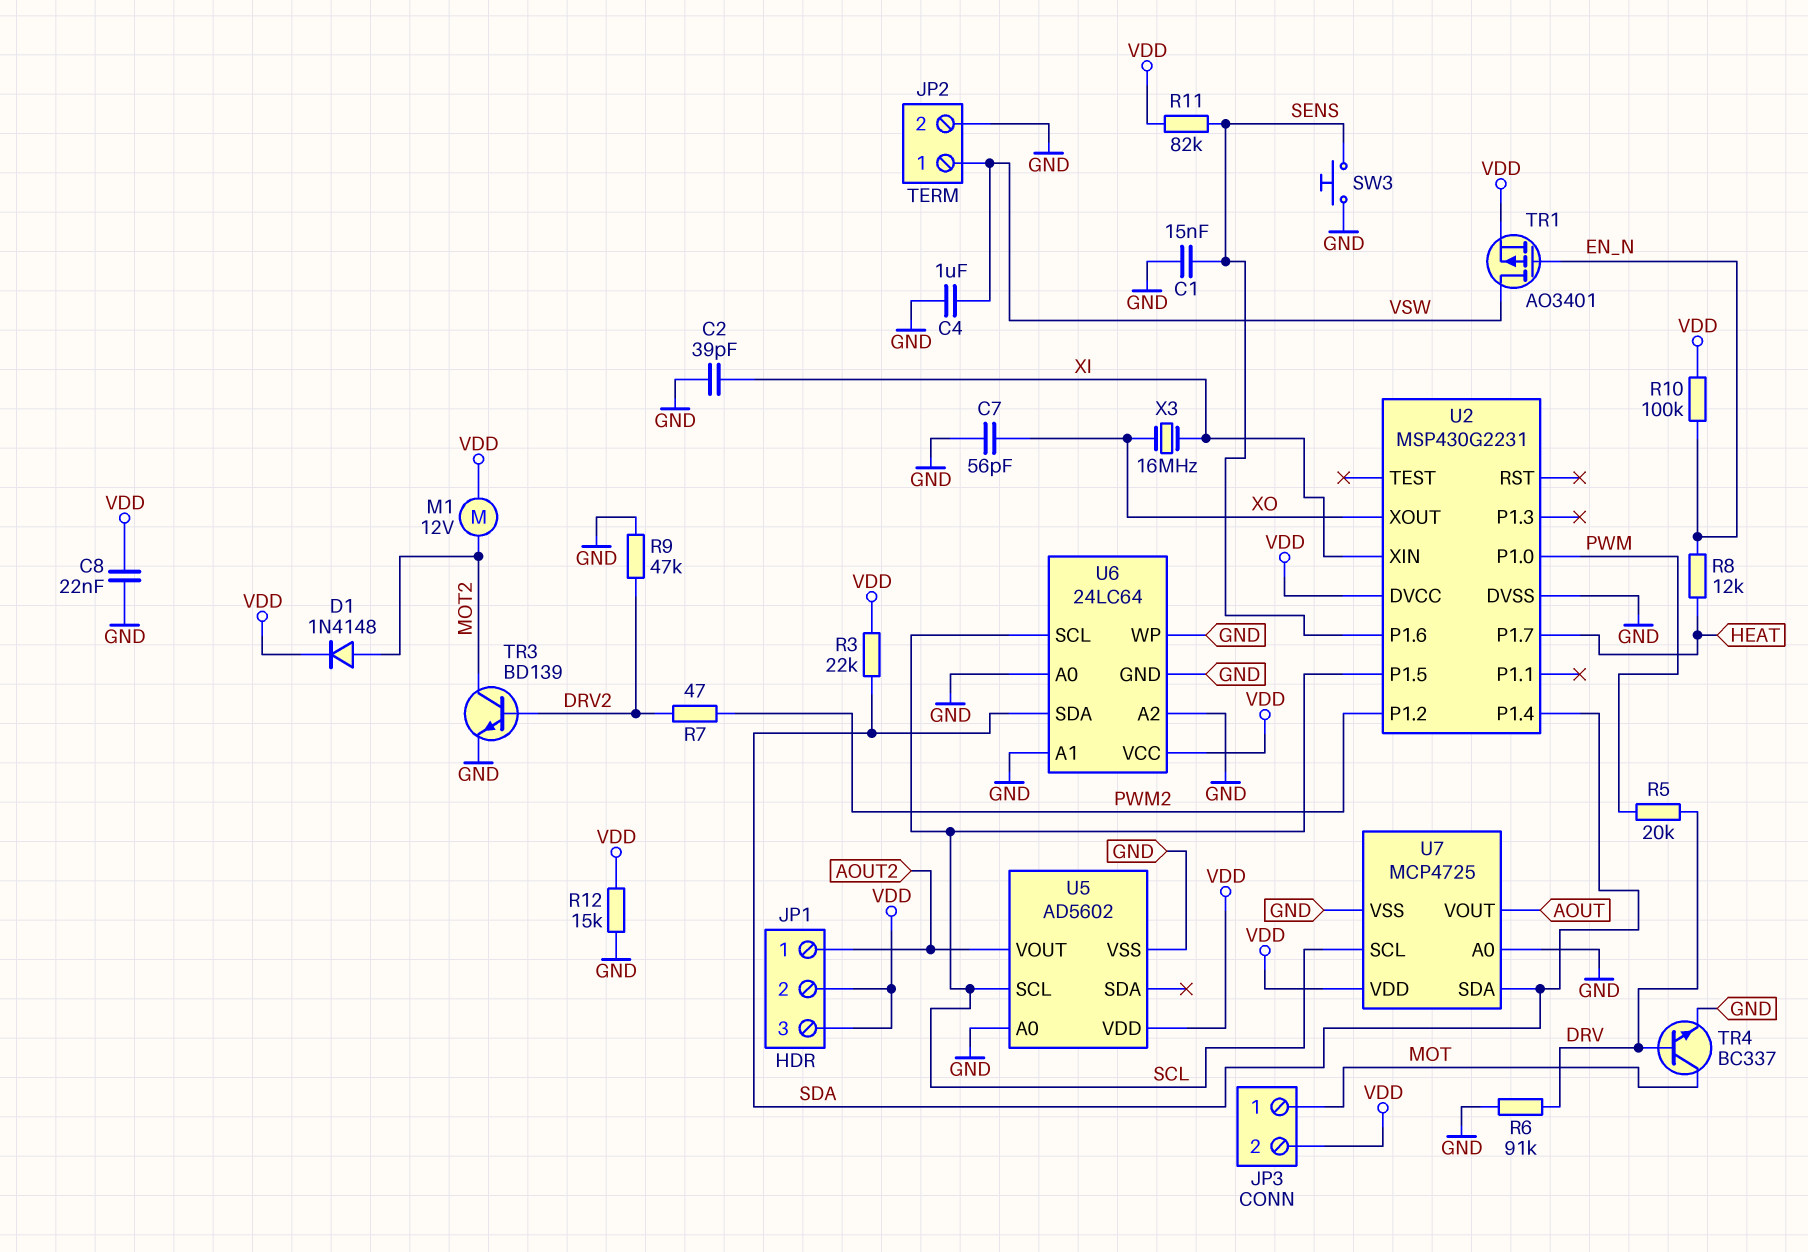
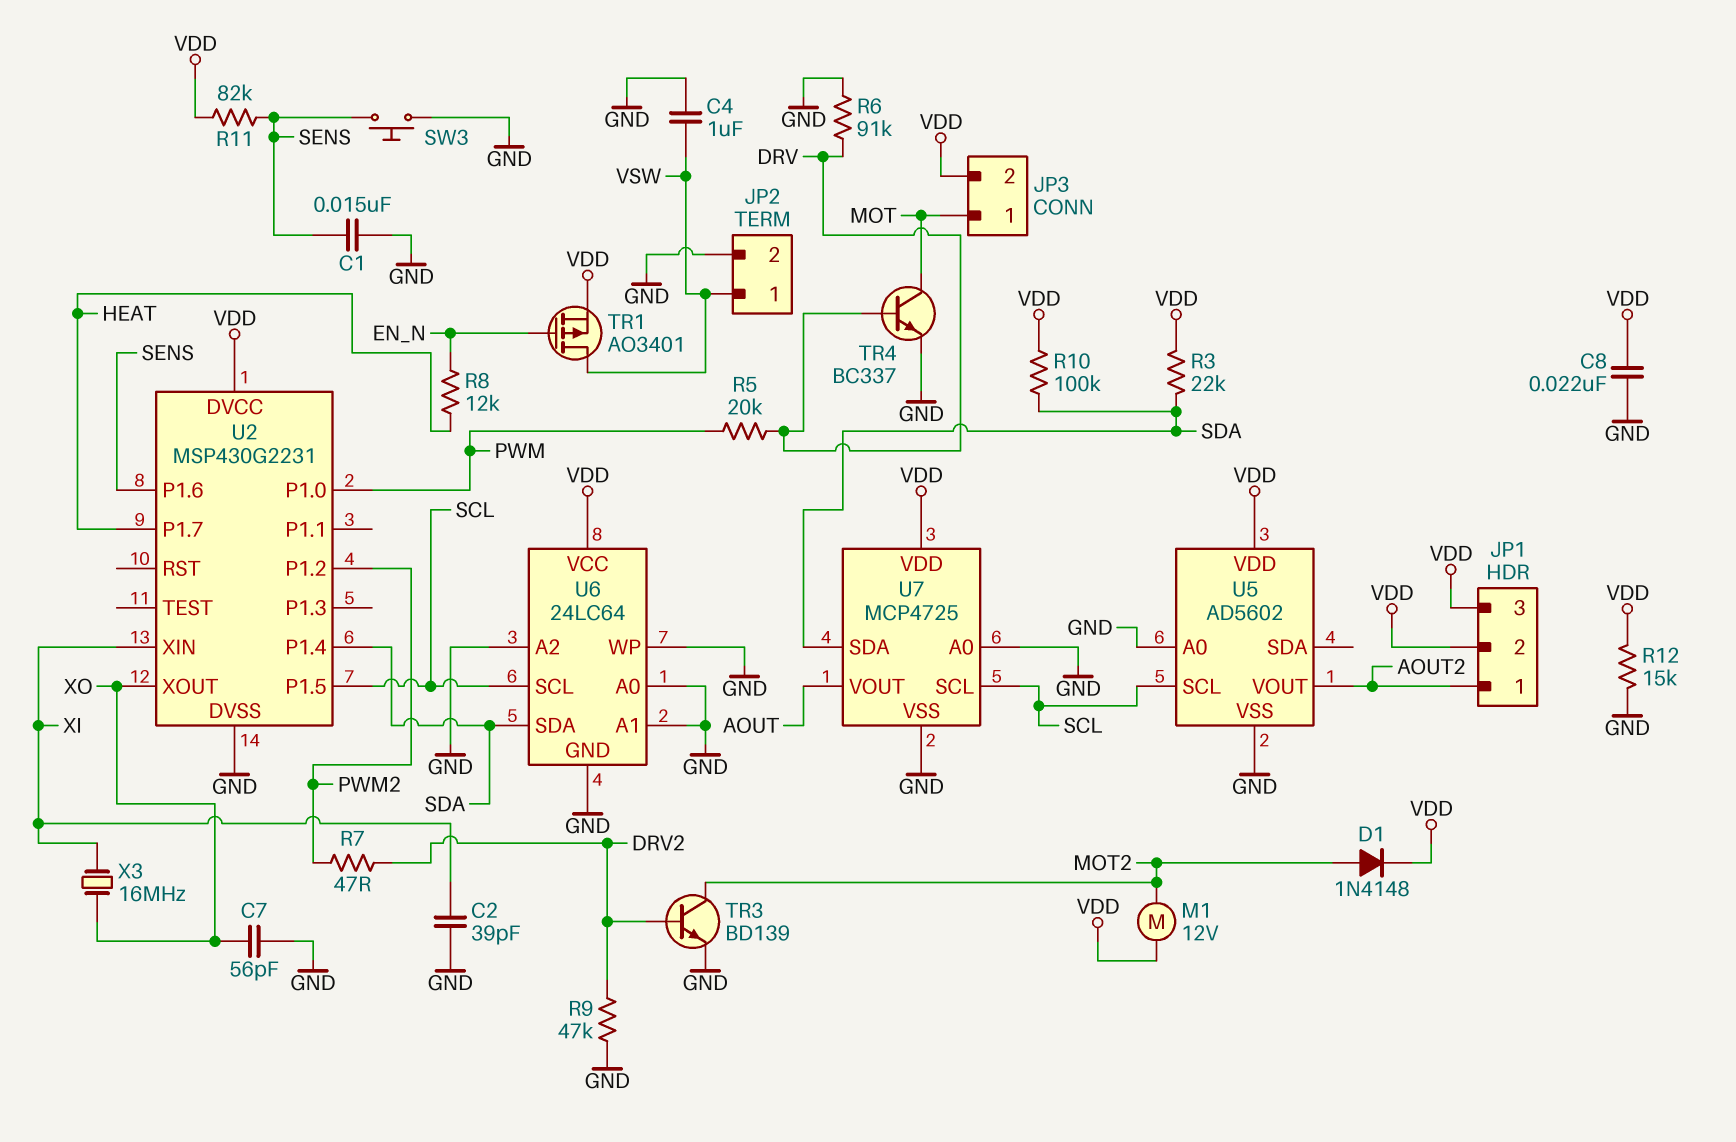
R10: 100k (EN_N, VDD) -> 100k (SDA, VDD)

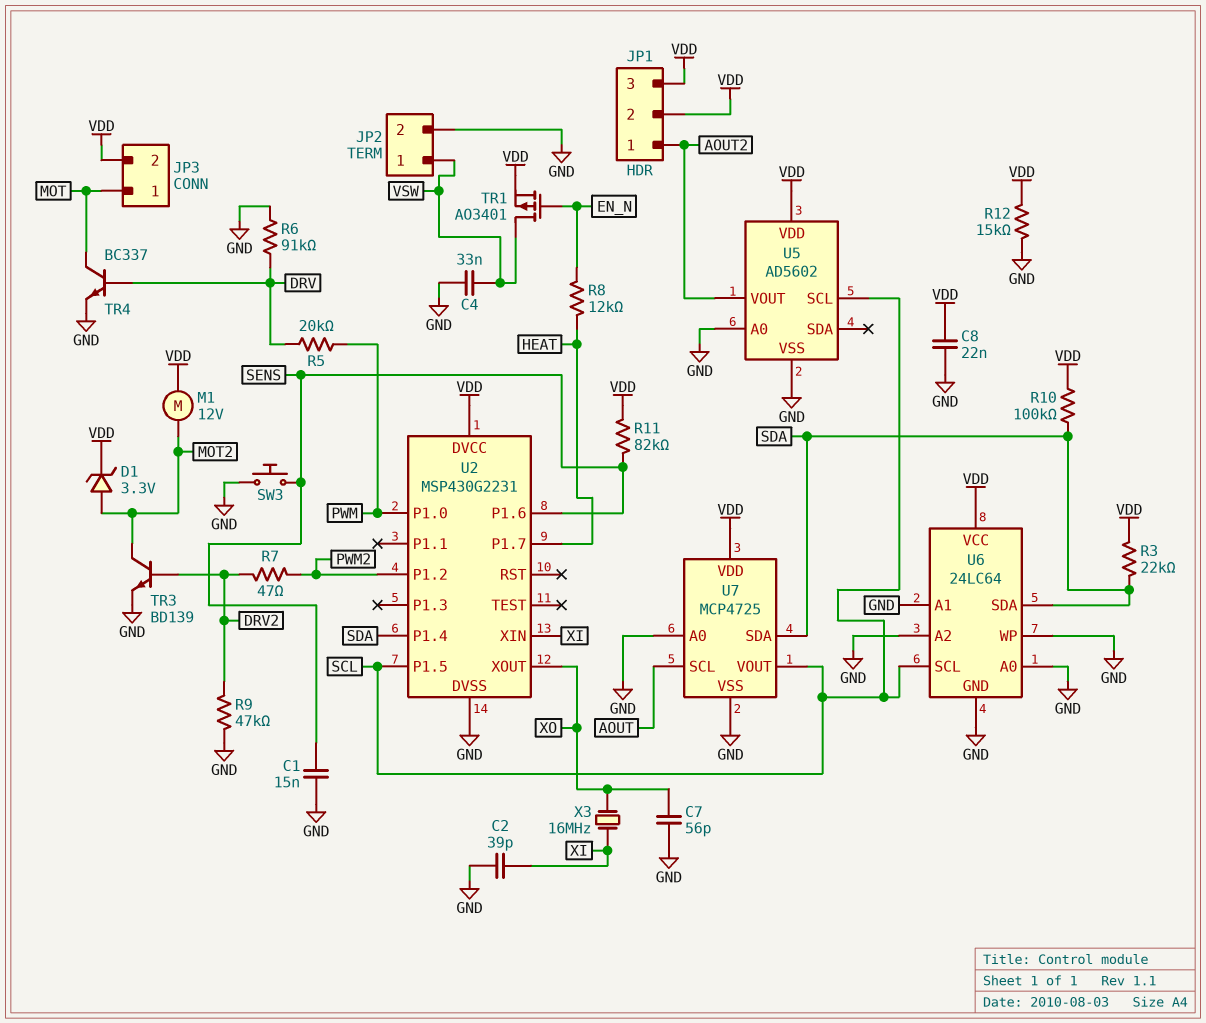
C4: 1uF (GND, VSW) -> 33nF (GND, VSW)
D1: diode 1N4148 (A MOT2, K VDD) -> zener 3.3V (A MOT2, K VDD)
U7 pin SCL: SCL -> AOUT
U7 pin VOUT: AOUT -> SCL

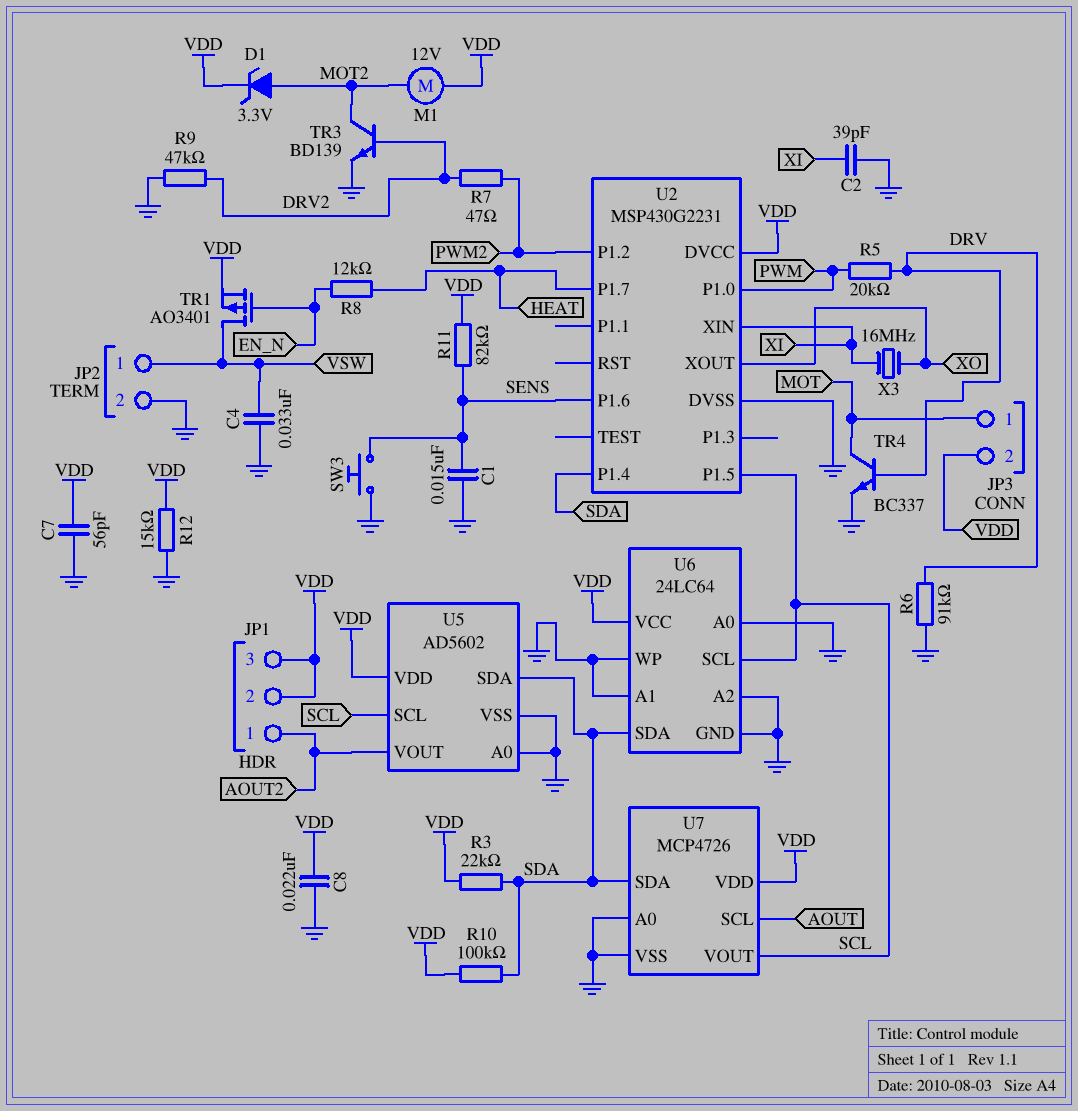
C7: 56pF (GND, XO) -> 56pF (GND, VDD)
U5 pin SDA: none -> SDA
U7: MCP4725 -> MCP4726

